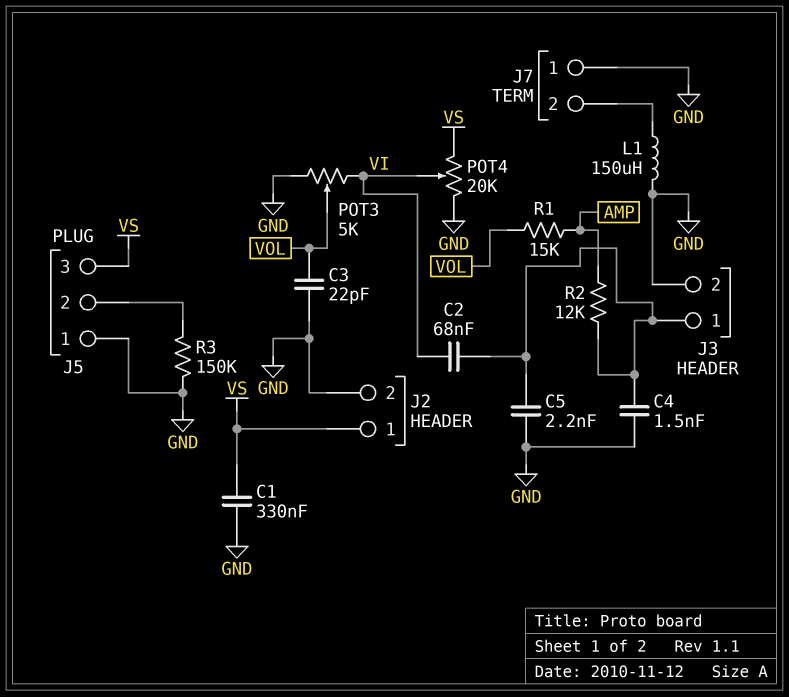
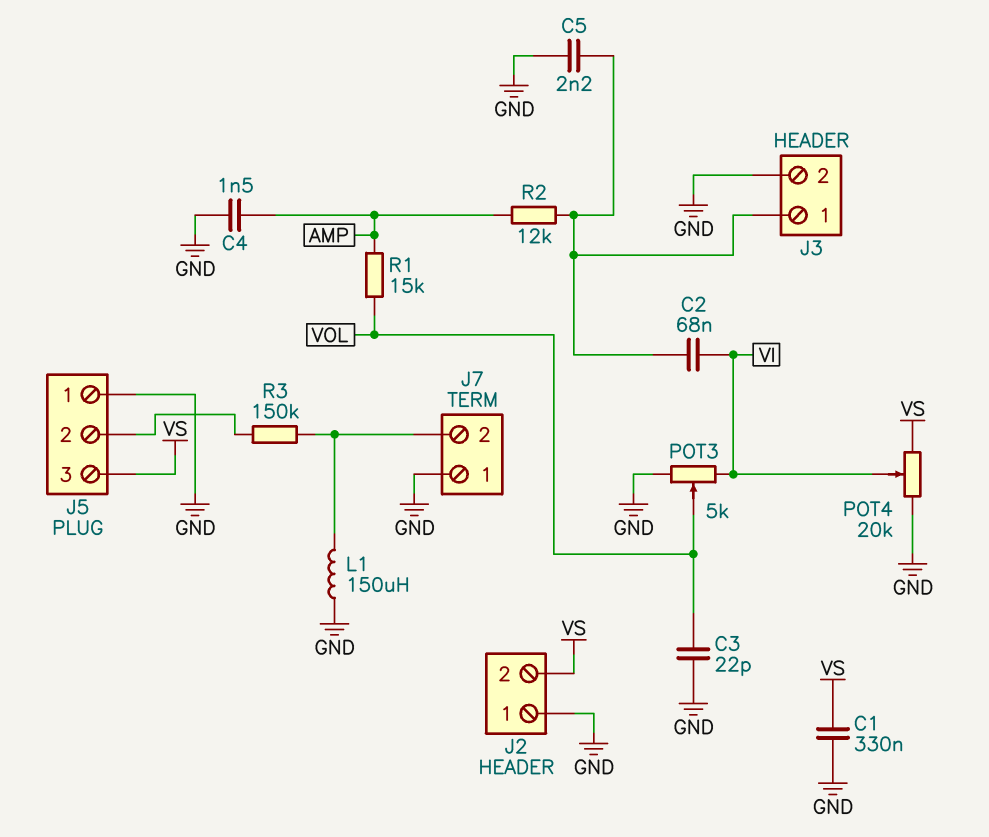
C4: 1.5nF (GND, J3/1) -> 1.5nF (AMP, GND)
J2 pin 1: VS -> GND
J2 pin 2: GND -> VS
R3: 150k (GND, J5/2) -> 150k (J5/2, J7/2)

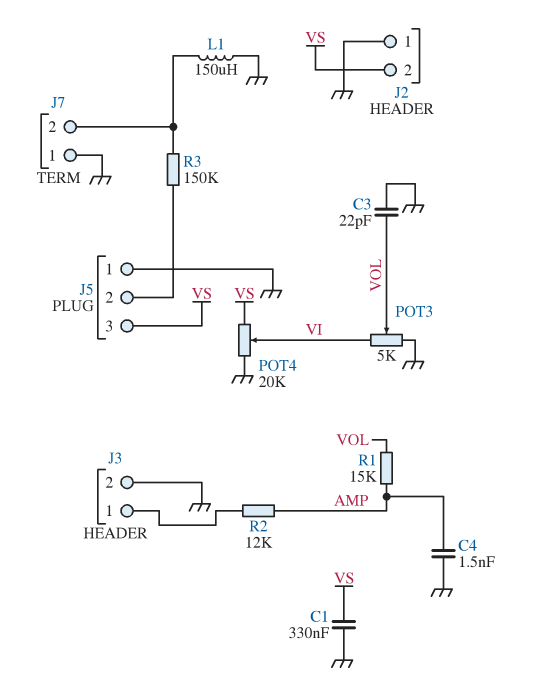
C2: 68nF (J3/1, VI) -> none
C5: 2.2nF (GND, J3/1) -> none

